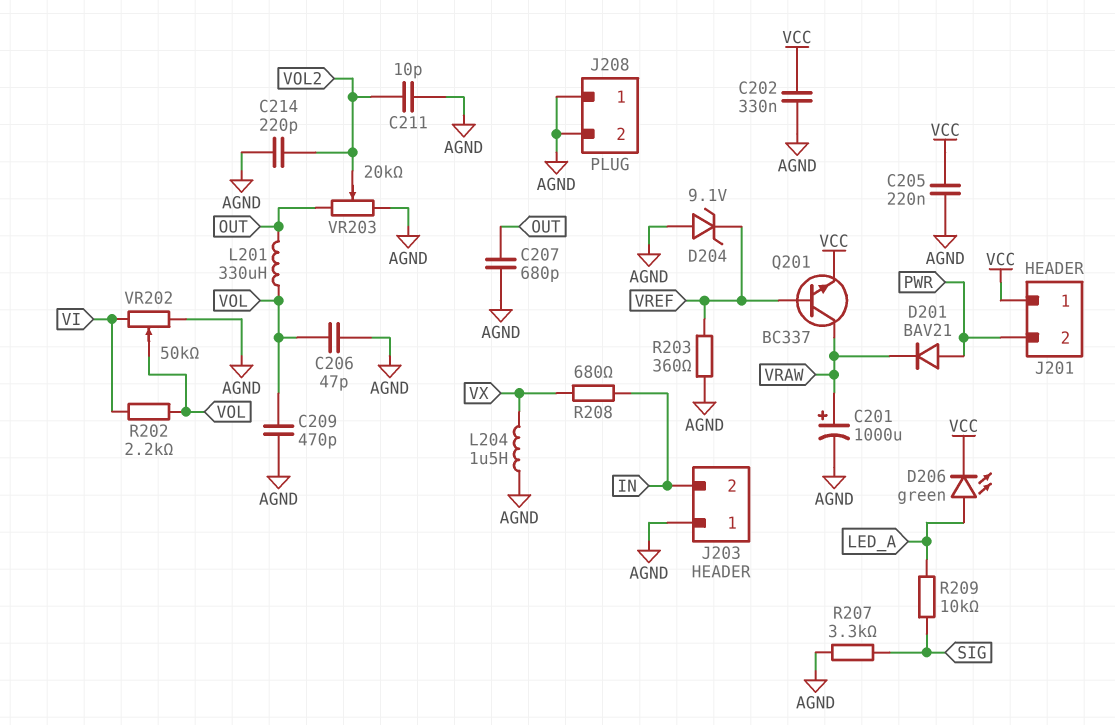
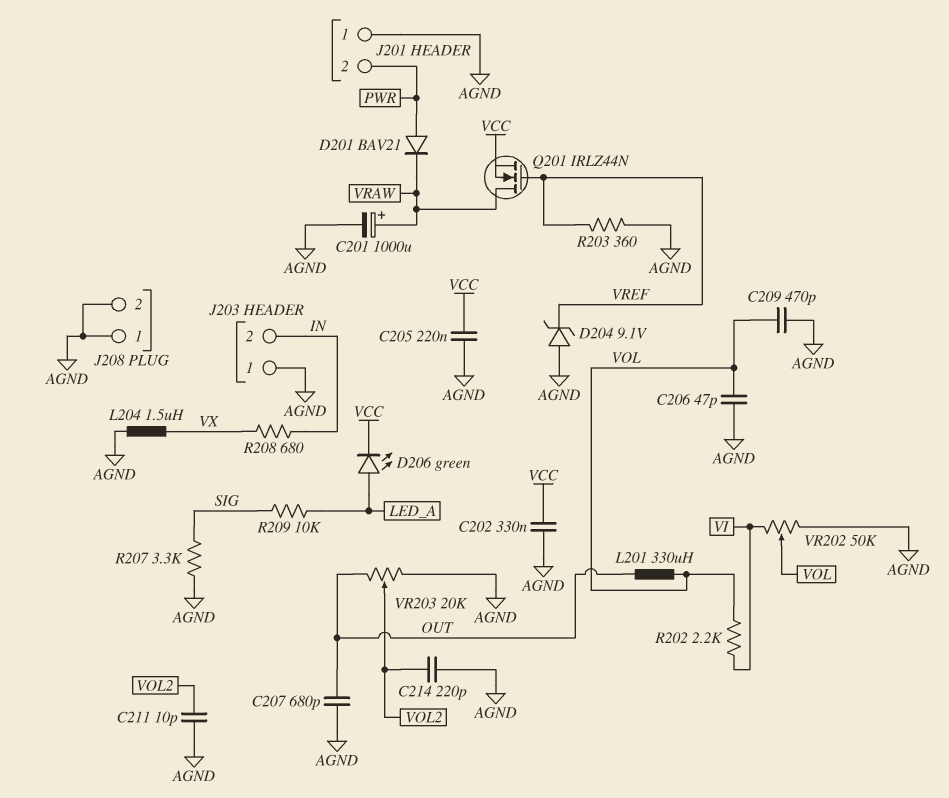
J201 pin 1: VCC -> AGND
Q201: NPN BC337 (B VREF, C VRAW, E VCC) -> NMOS IRLZ44N (G VREF, D VRAW, S VCC)

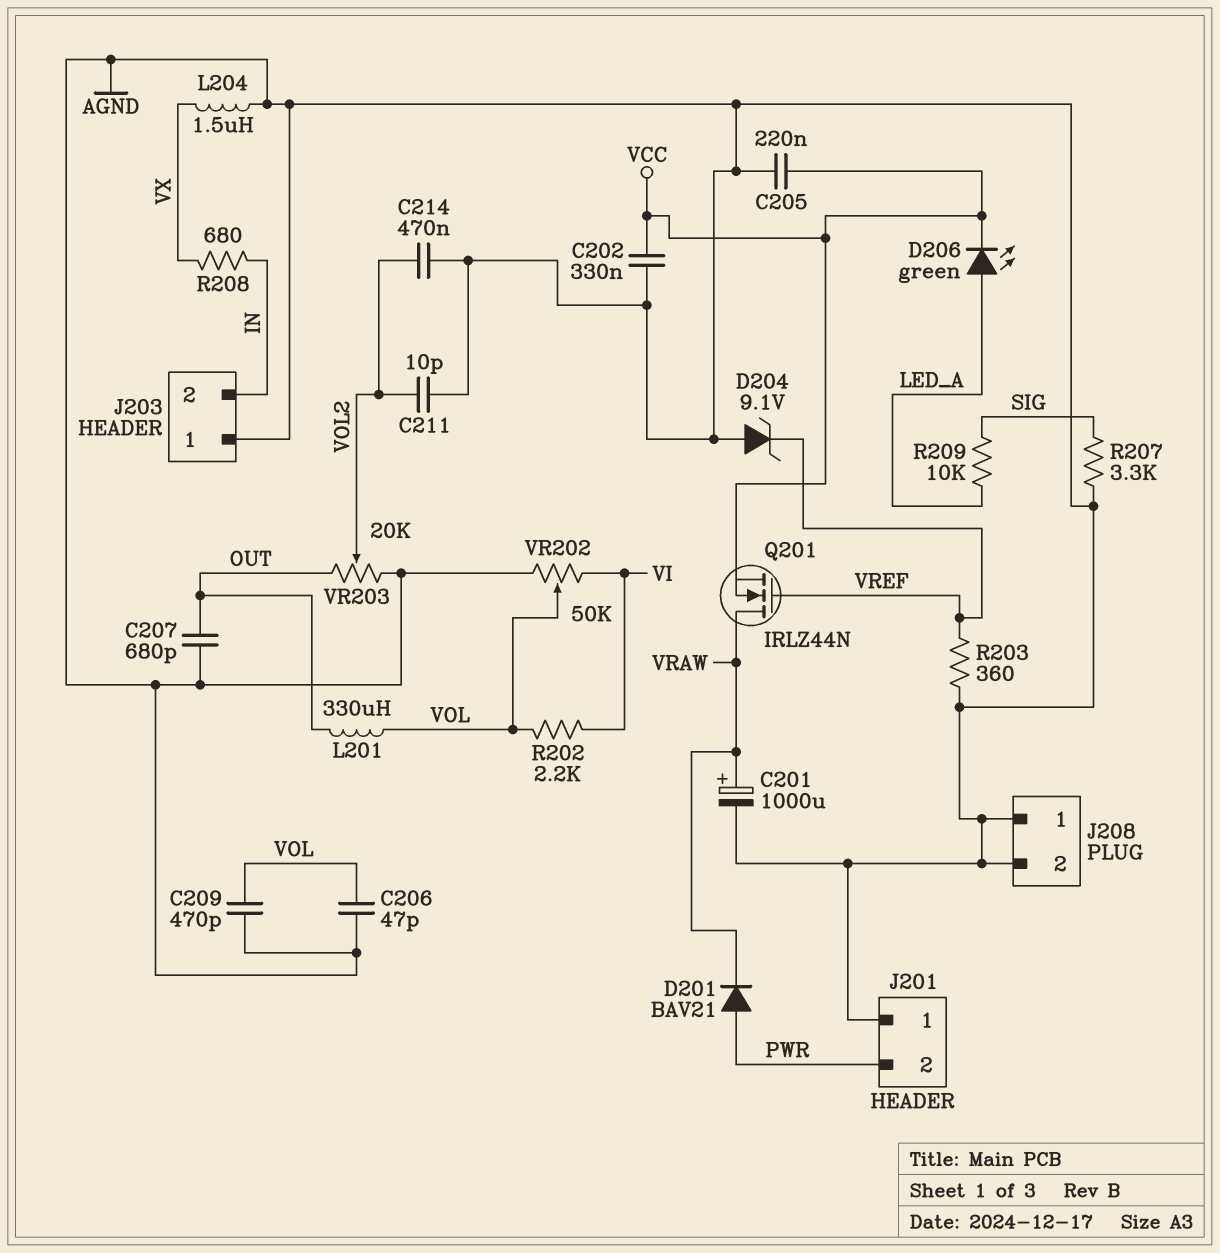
C214: 220pF (AGND, VOL2) -> 470nF (AGND, VOL2)

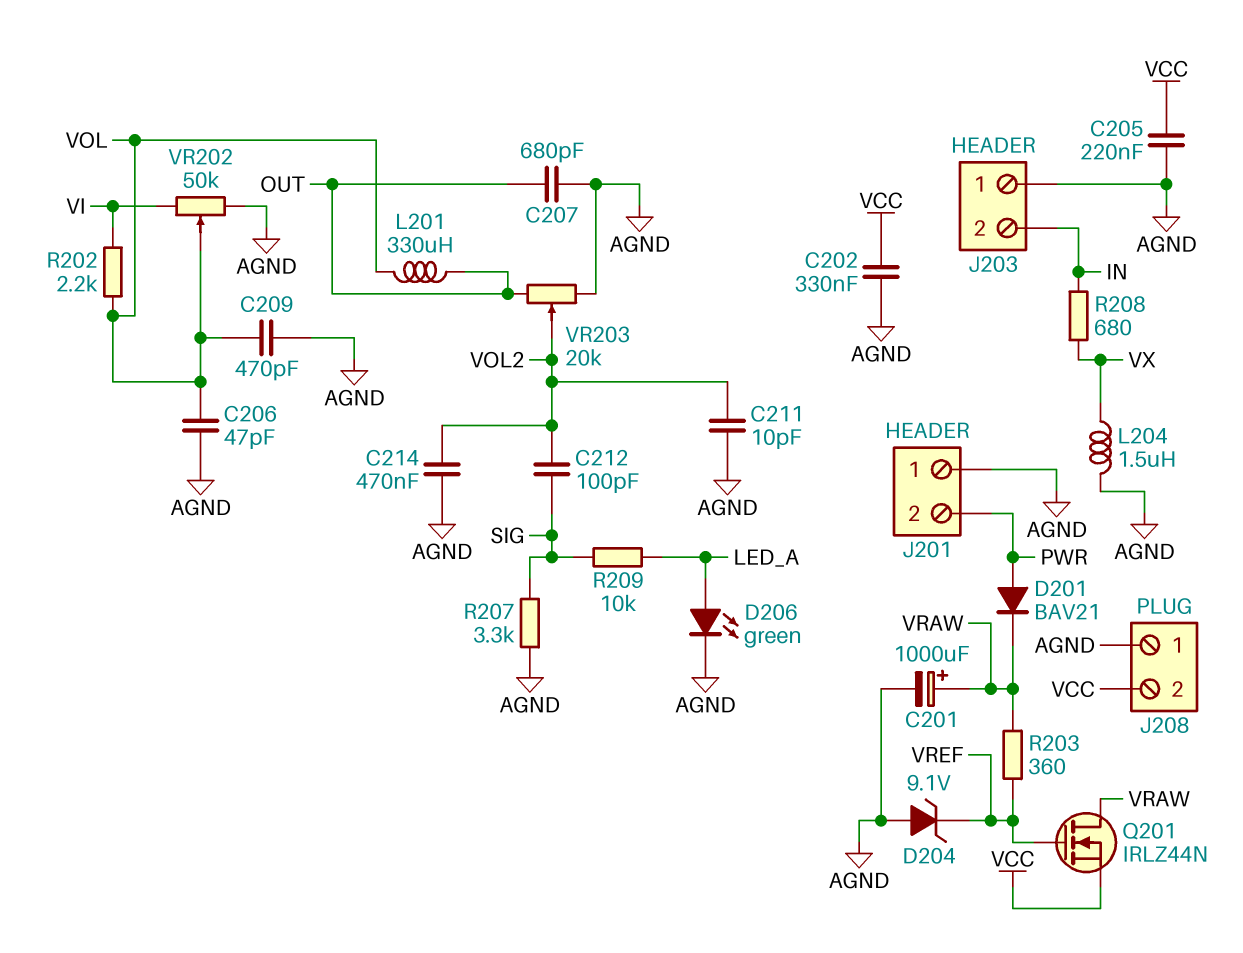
C212: none -> 100pF (SIG, VOL2)
D206: LED green (A LED_A, K VCC) -> LED green (A LED_A, K AGND)
J208 pin 2: AGND -> VCC
R203: 360 (AGND, VREF) -> 360 (VRAW, VREF)

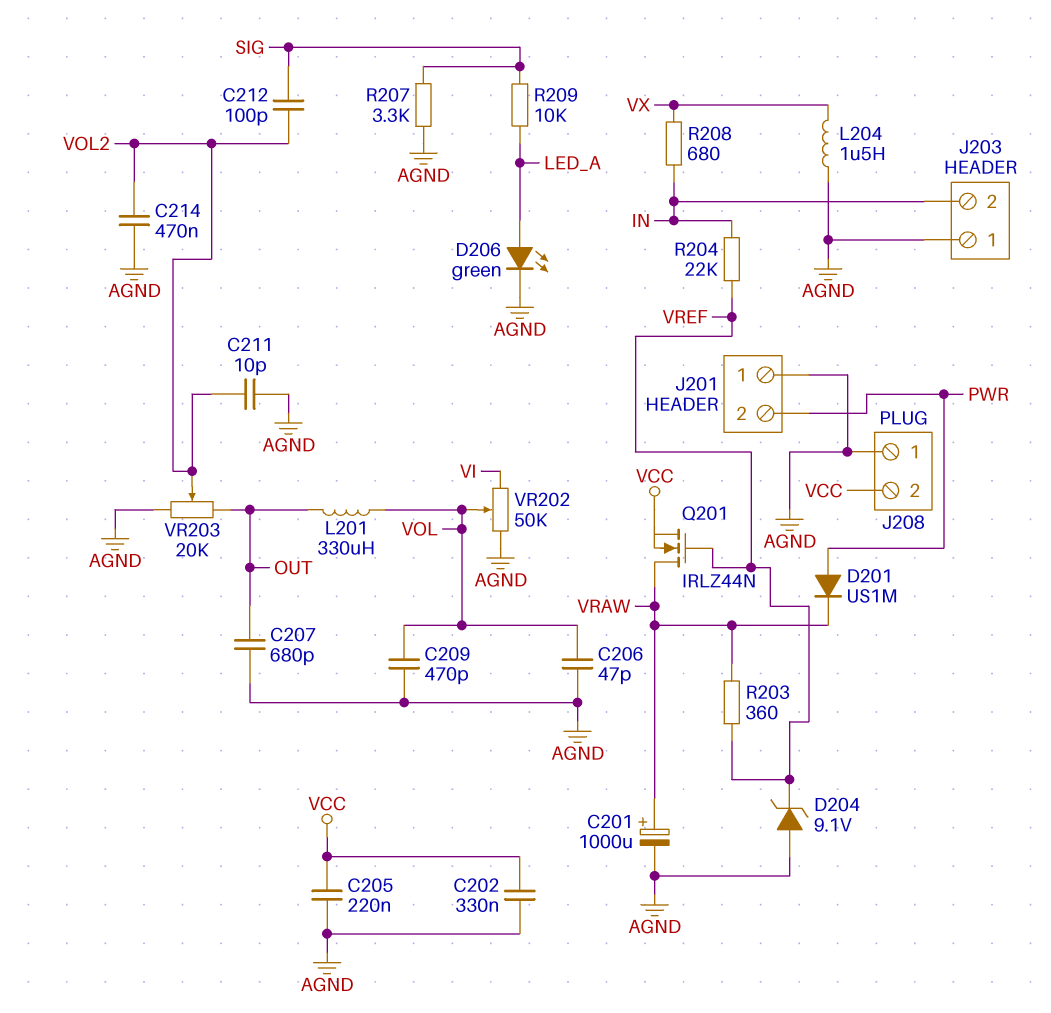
D201: diode BAV21 (A PWR, K VRAW) -> diode US1M (A PWR, K VRAW)
R202: 2.2k (VI, VOL) -> none
R204: none -> 22k (IN, VREF)

